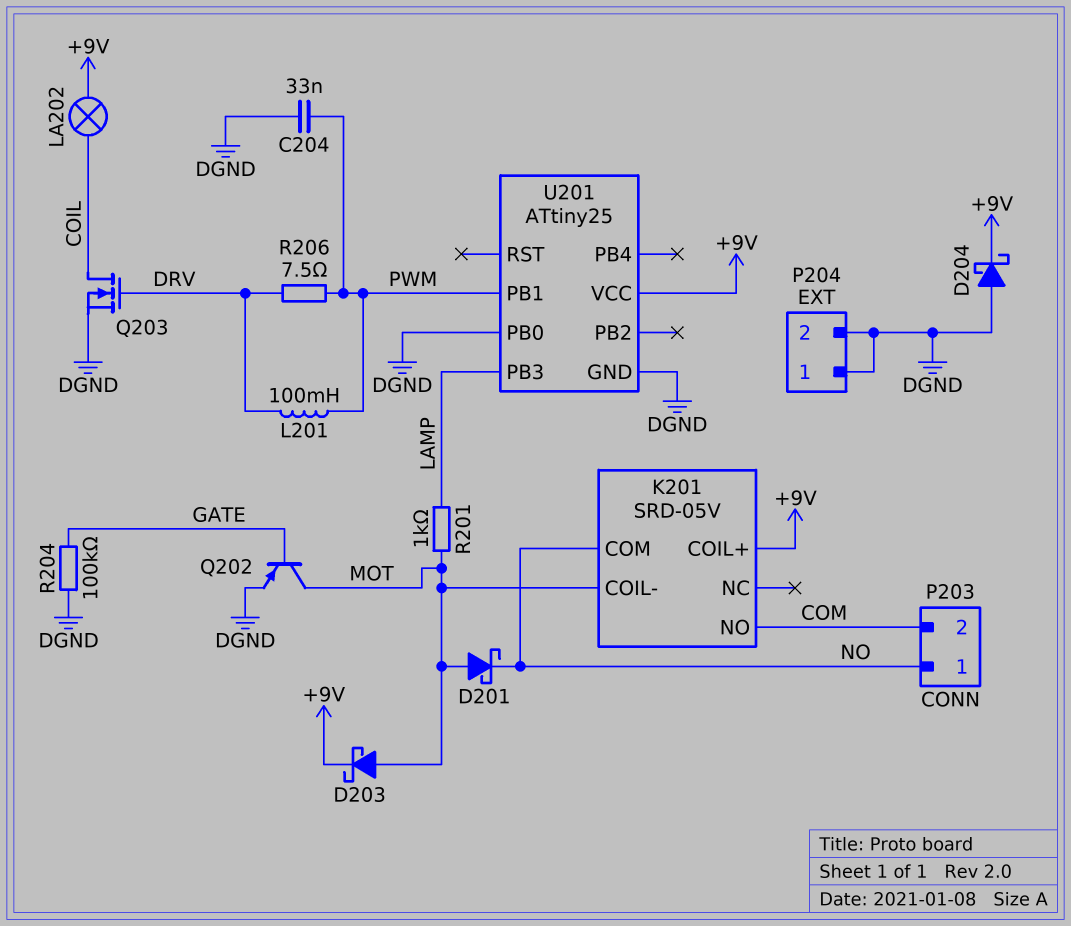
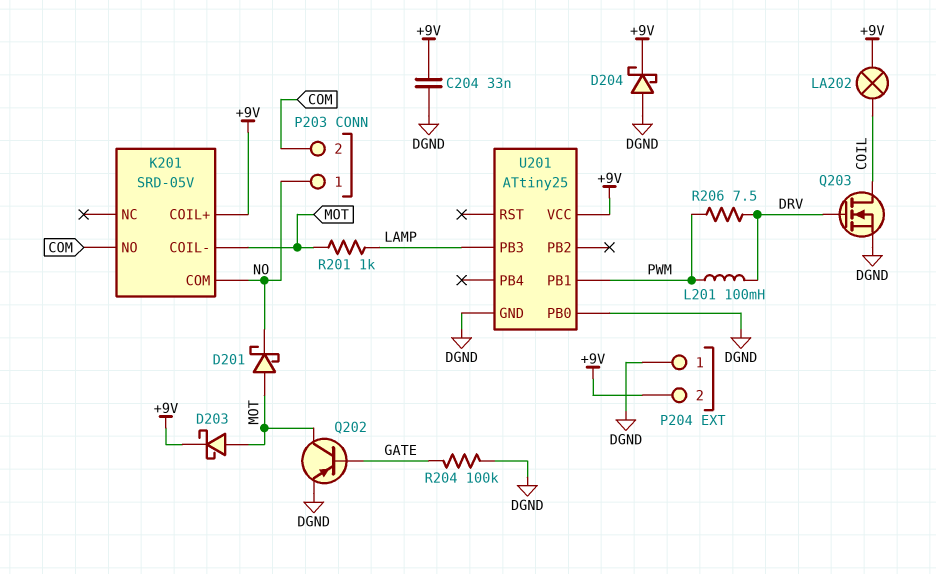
C204: 33nF (DGND, PWM) -> 33nF (+9V, DGND)
P204 pin 2: DGND -> +9V

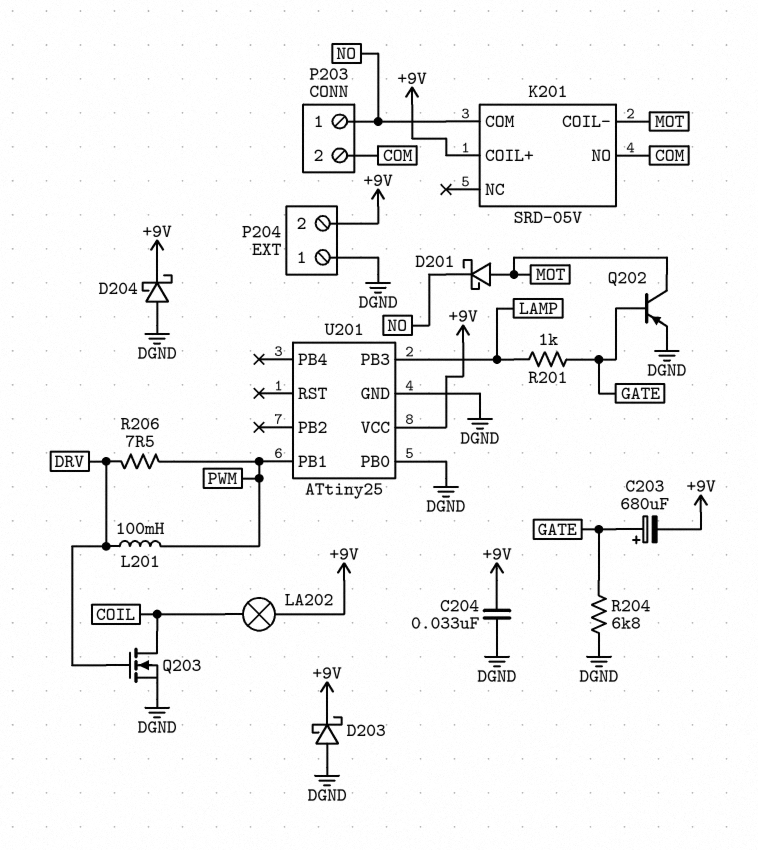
C203: none -> 680uF (plus GATE, minus +9V)
D203: schottky (A MOT, K +9V) -> schottky (A DGND, K +9V)
R201: 1k (LAMP, MOT) -> 1k (GATE, LAMP)
R204: 100k (DGND, GATE) -> 6.8k (DGND, GATE)

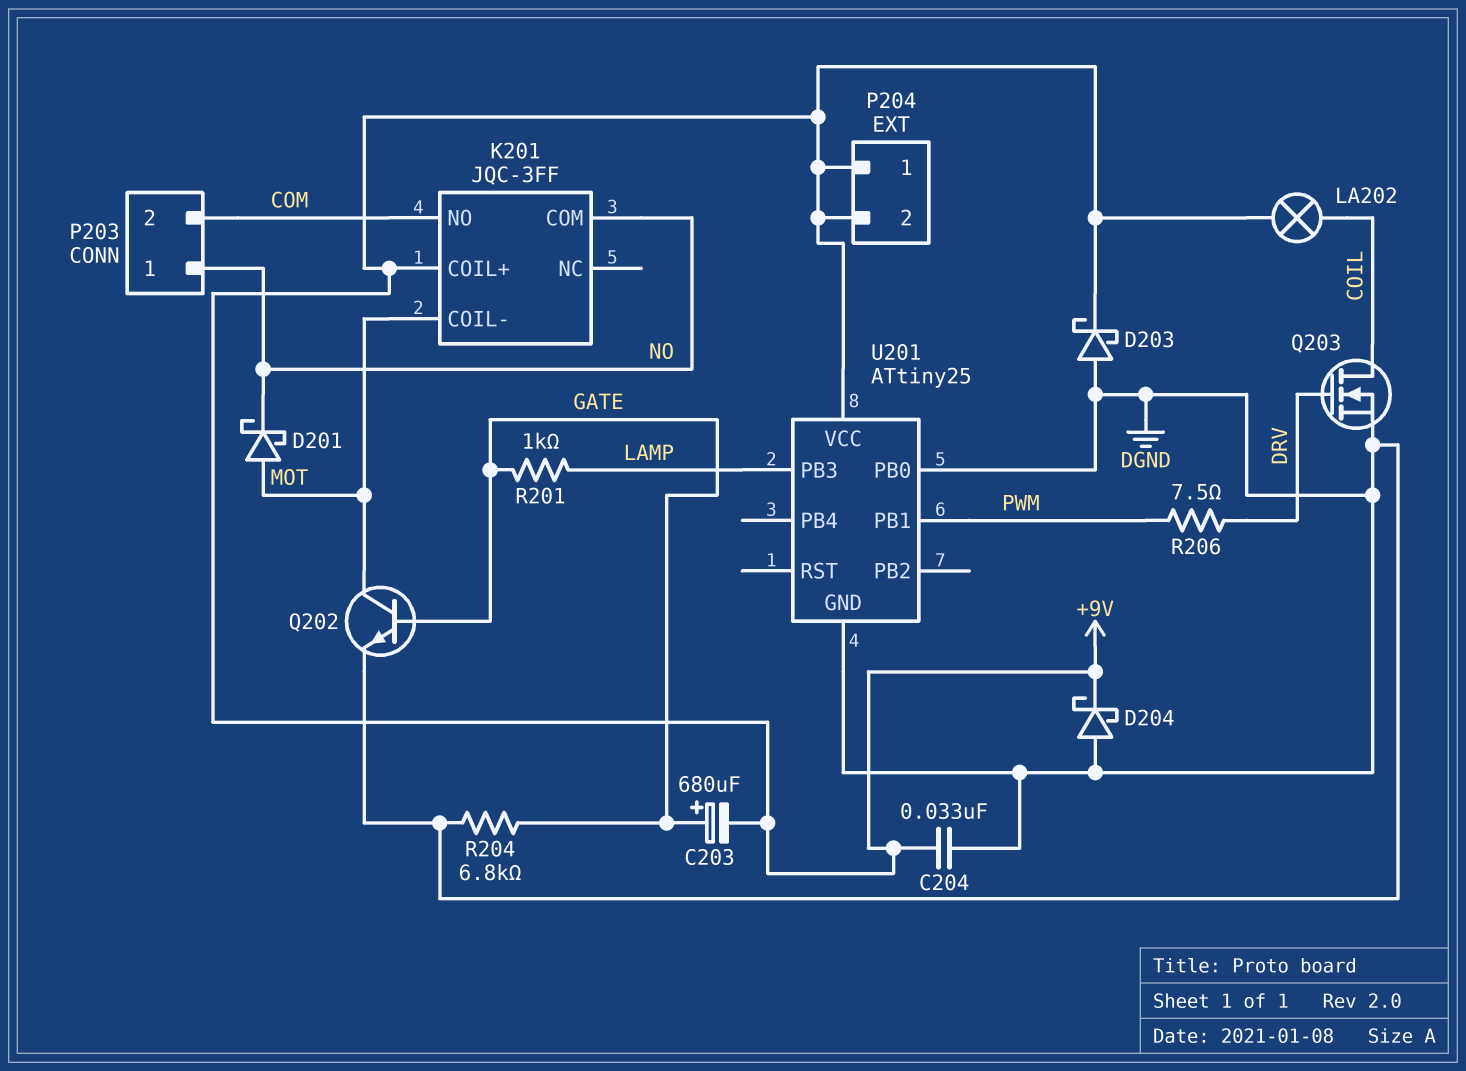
K201: SRD-05V -> JQC-3FF
L201: 100mH (DRV, PWM) -> none
P204 pin 1: DGND -> +9V
Q202: PNP (B GATE, C MOT, E DGND) -> NPN (B GATE, C MOT, E DGND)

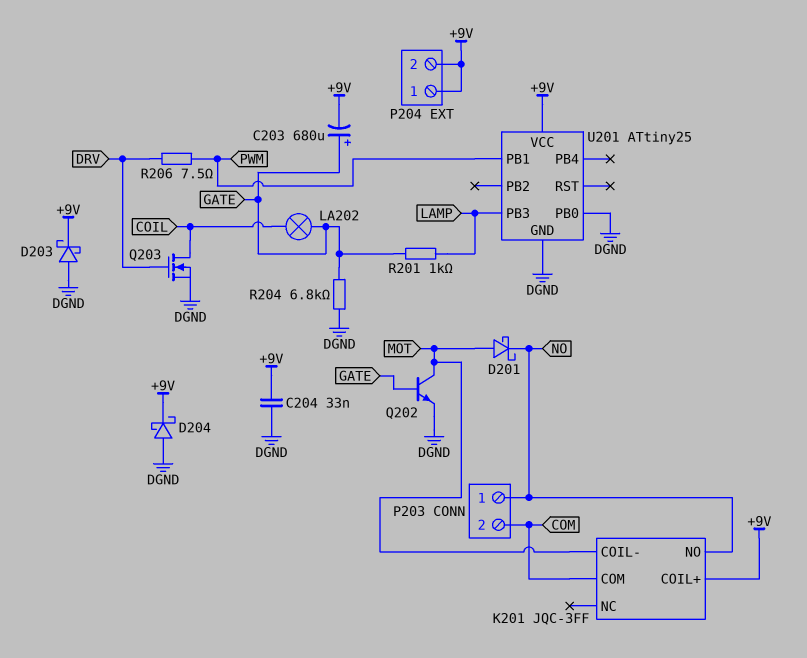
K201 pin COM: NO -> COM
K201 pin NO: COM -> NO
LA202: lamp (+9V, COIL) -> lamp (COIL, GATE)

